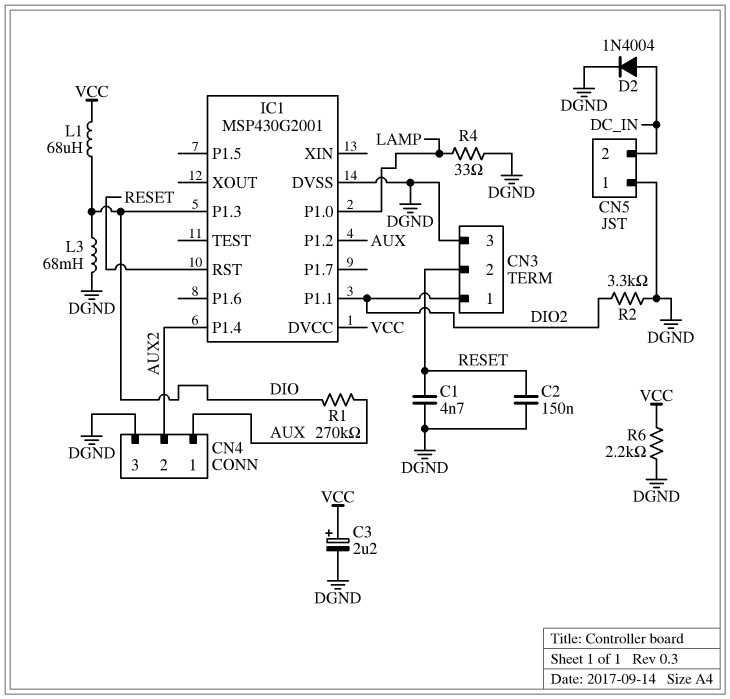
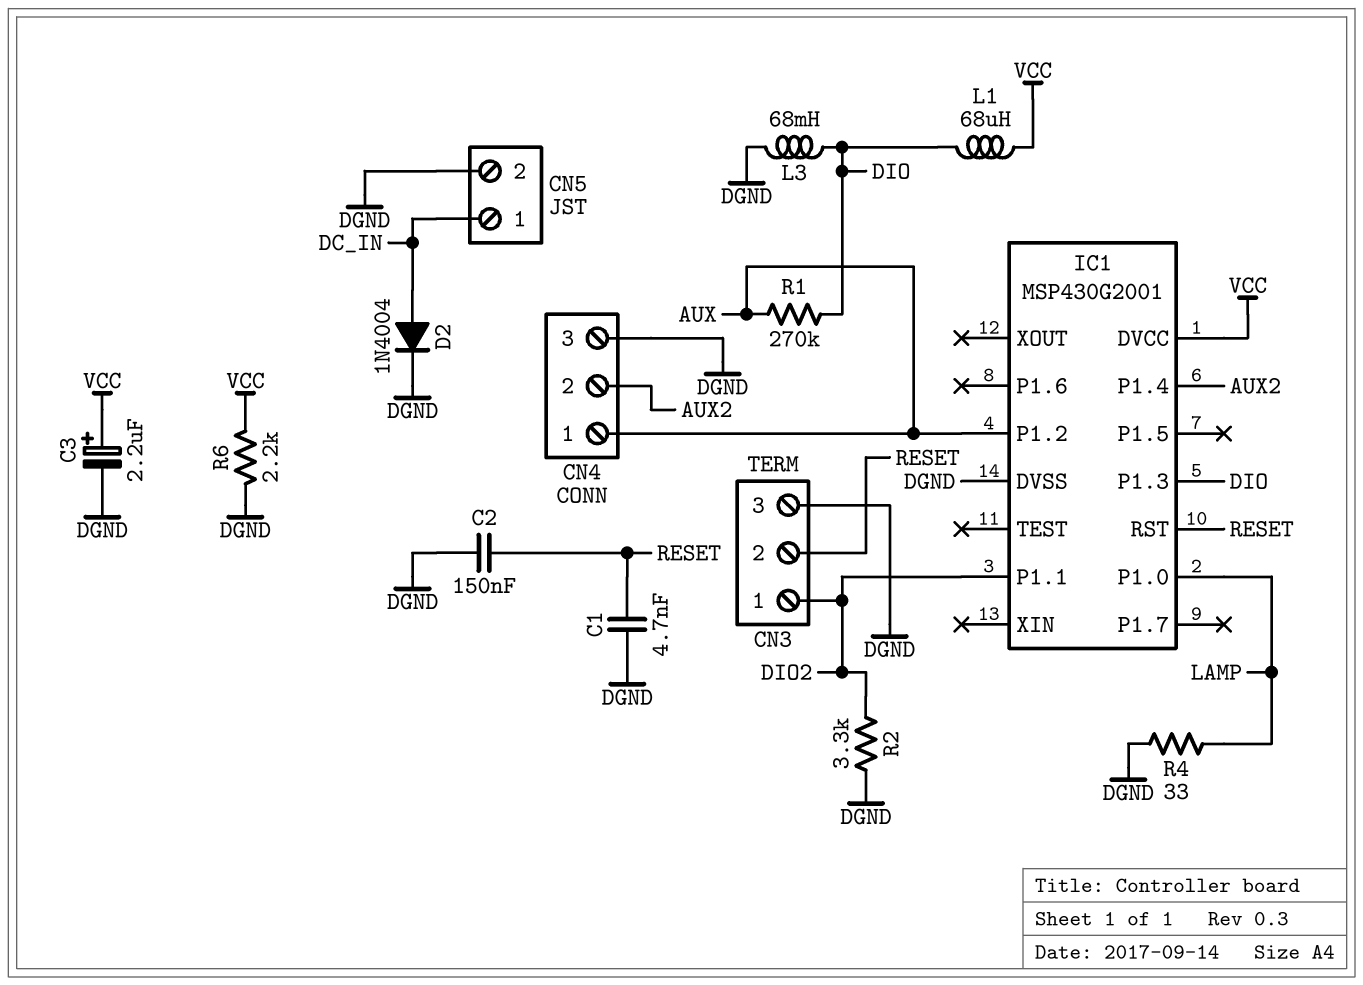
CN5 pin 1: DGND -> DC_IN
CN5 pin 2: DC_IN -> DGND

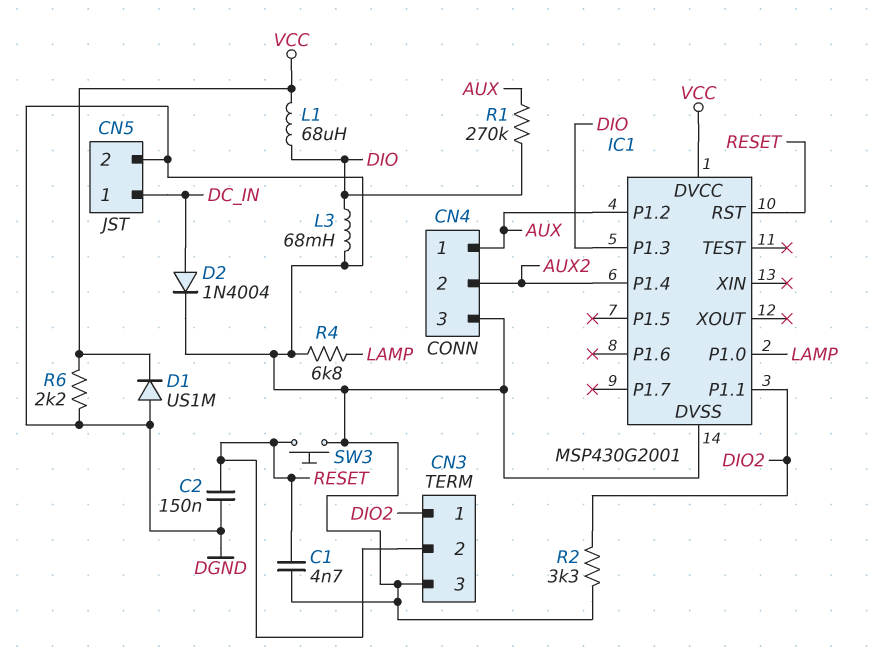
C3: 2.2uF (plus VCC, minus DGND) -> none
D1: none -> diode US1M (A DGND, K VCC)
R4: 33 (DGND, LAMP) -> 6.8k (DGND, LAMP)
SW3: none -> button (DGND, RESET)

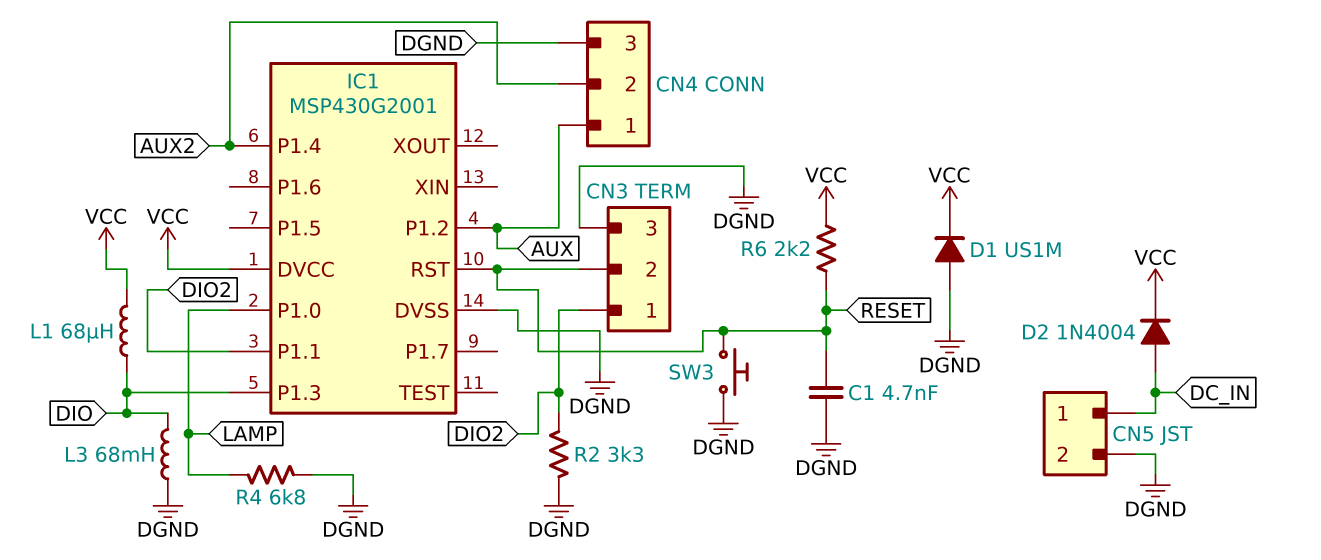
C2: 150nF (DGND, RESET) -> none
D2: diode 1N4004 (A DC_IN, K DGND) -> diode 1N4004 (A DC_IN, K VCC)
R1: 270k (AUX, DIO) -> none
R6: 2.2k (DGND, VCC) -> 2.2k (RESET, VCC)

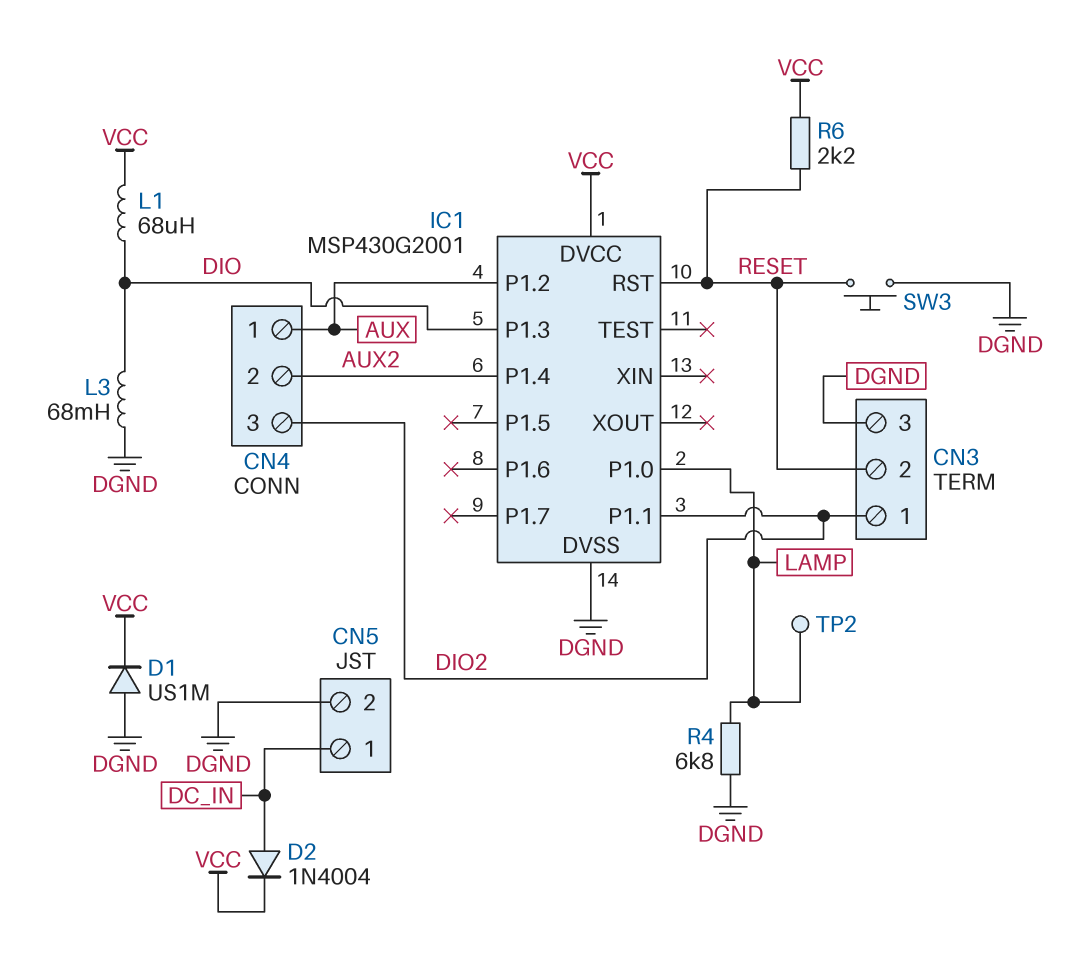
C1: 4.7nF (DGND, RESET) -> none
CN4 pin 3: DGND -> DIO2
R2: 3.3k (DGND, DIO2) -> none
TP2: none -> test point (LAMP)

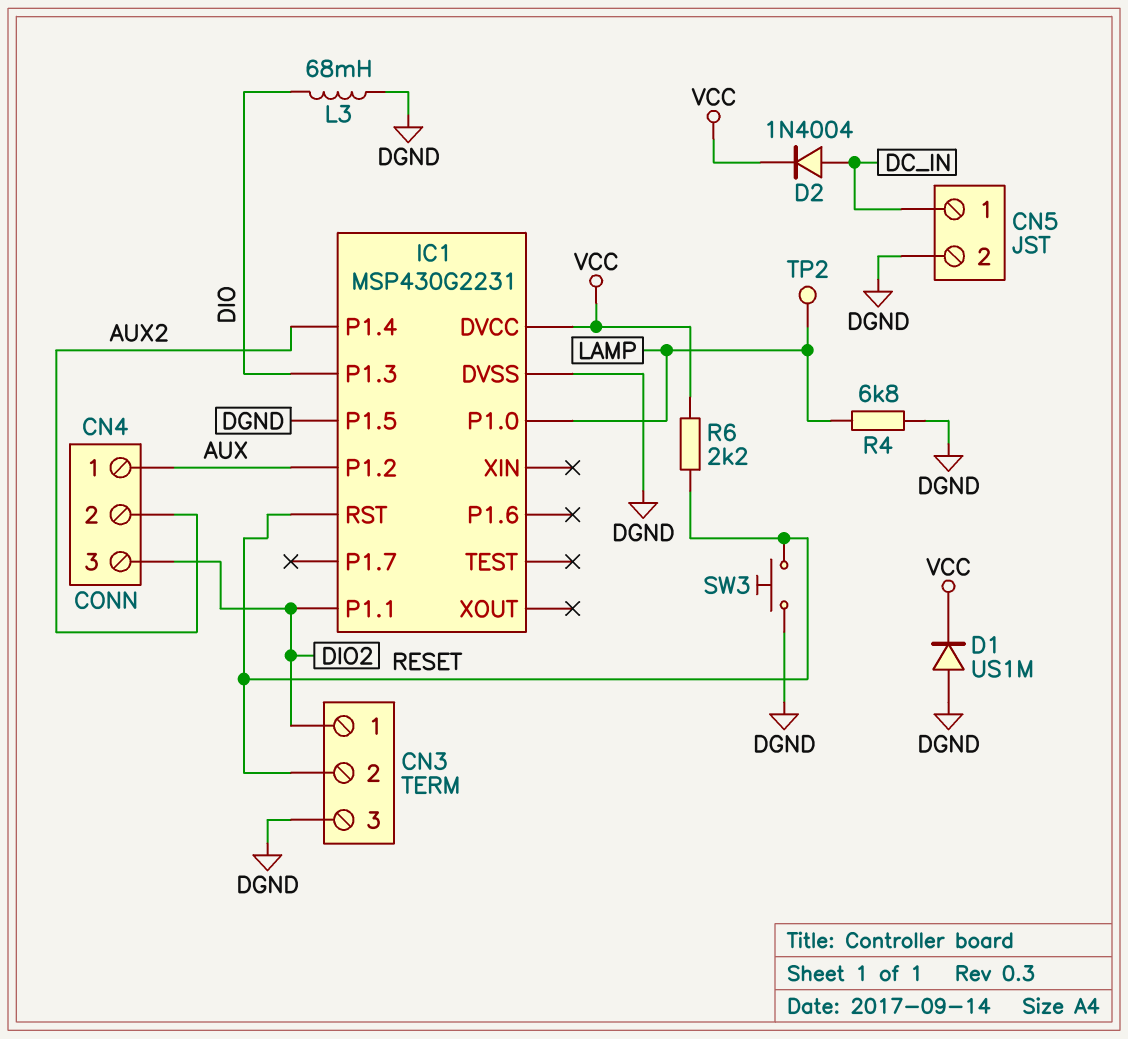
IC1: MSP430G2001 -> MSP430G2231
IC1 pin P1.5: none -> DGND
L1: 68uH (DIO, VCC) -> none

